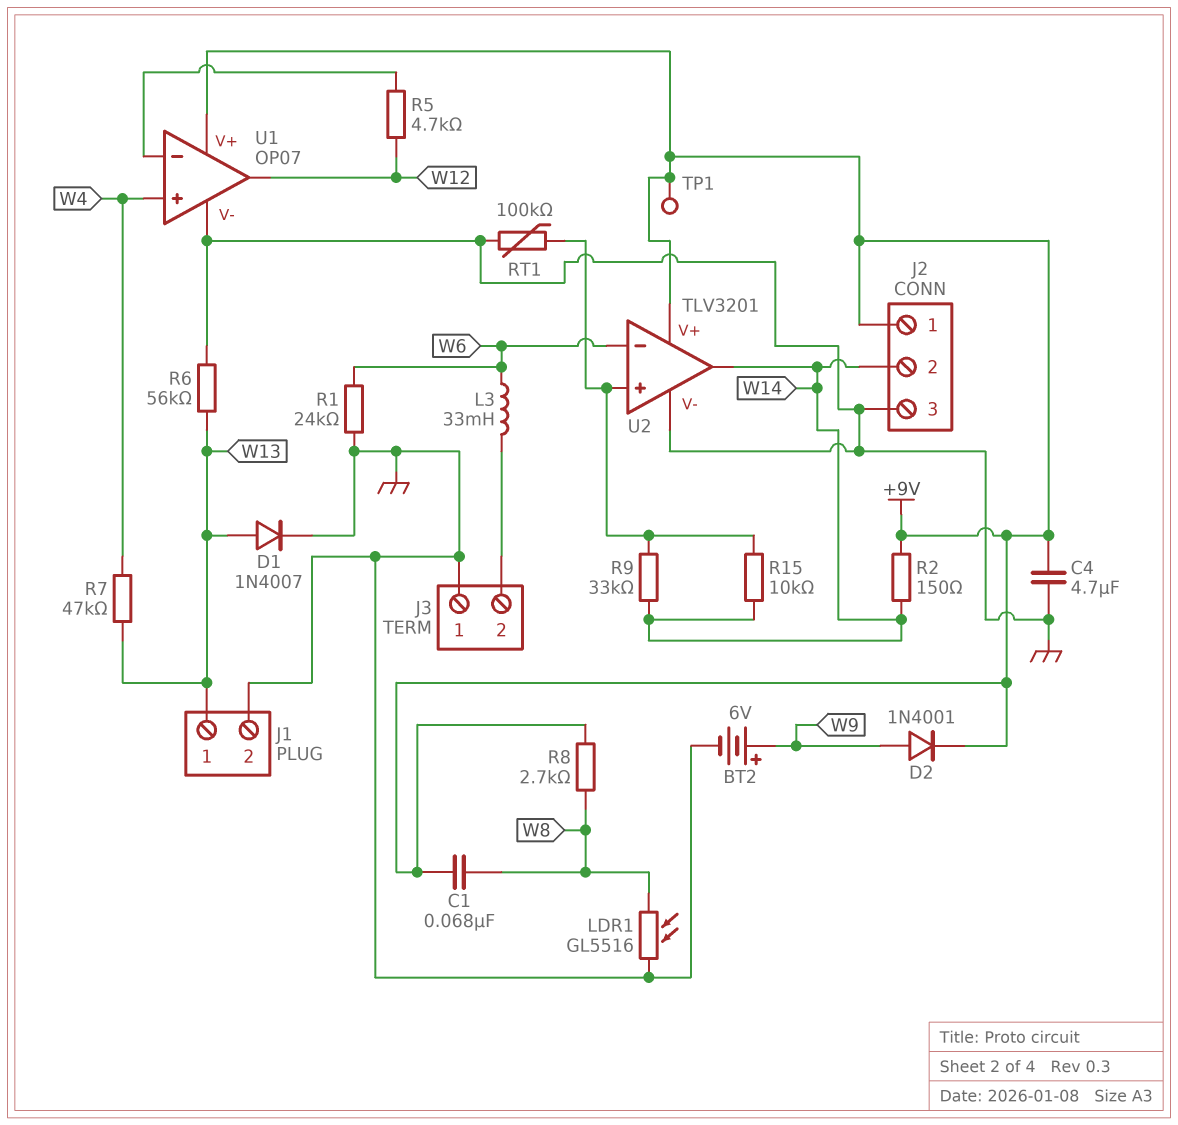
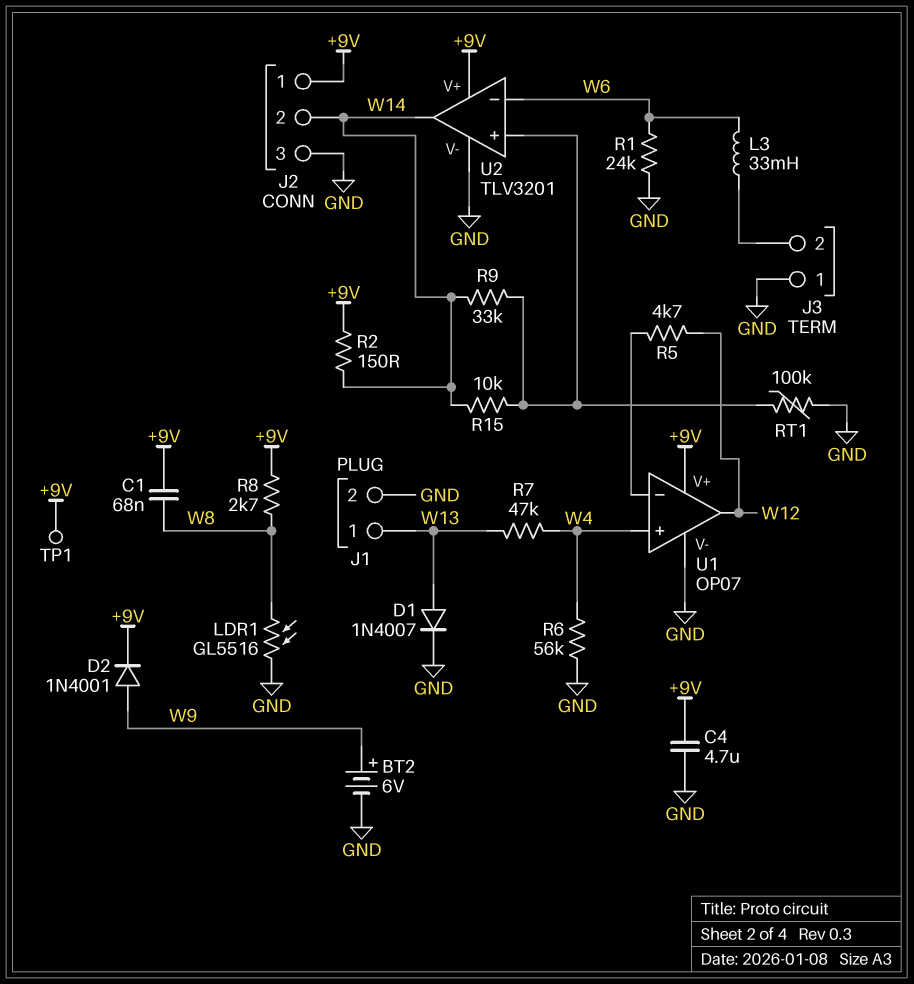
R6: 56k (GND, W13) -> 56k (GND, W4)

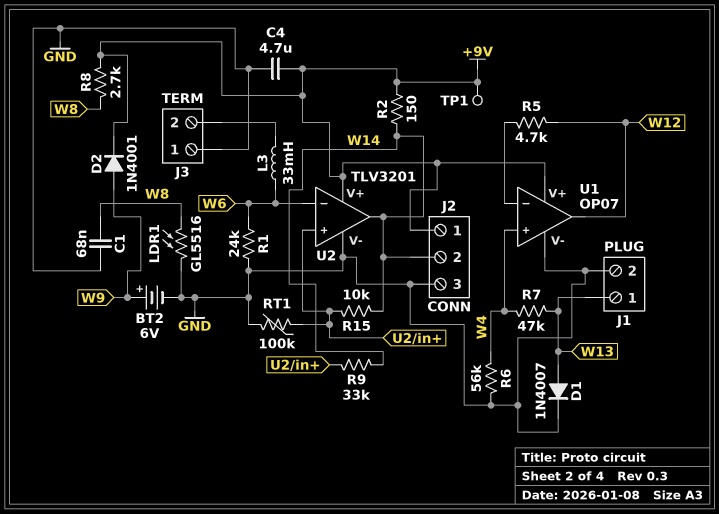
C1: 68nF (+9V, W8) -> 68nF (GND, W8)

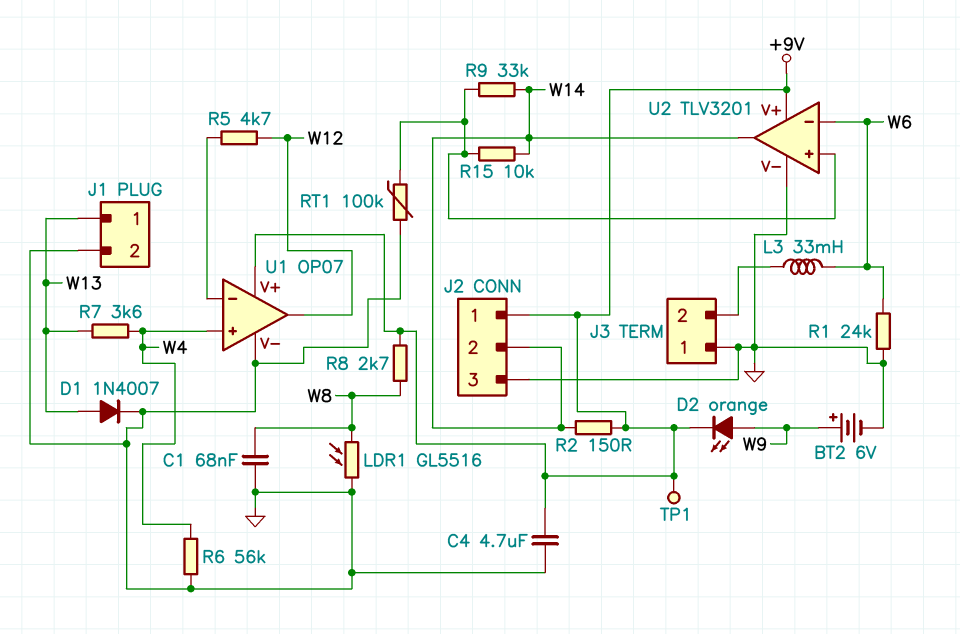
D2: diode 1N4001 (A W9, K +9V) -> LED orange (A W9, K +9V)
R7: 47k (W4, W13) -> 3.6k (W4, W13)

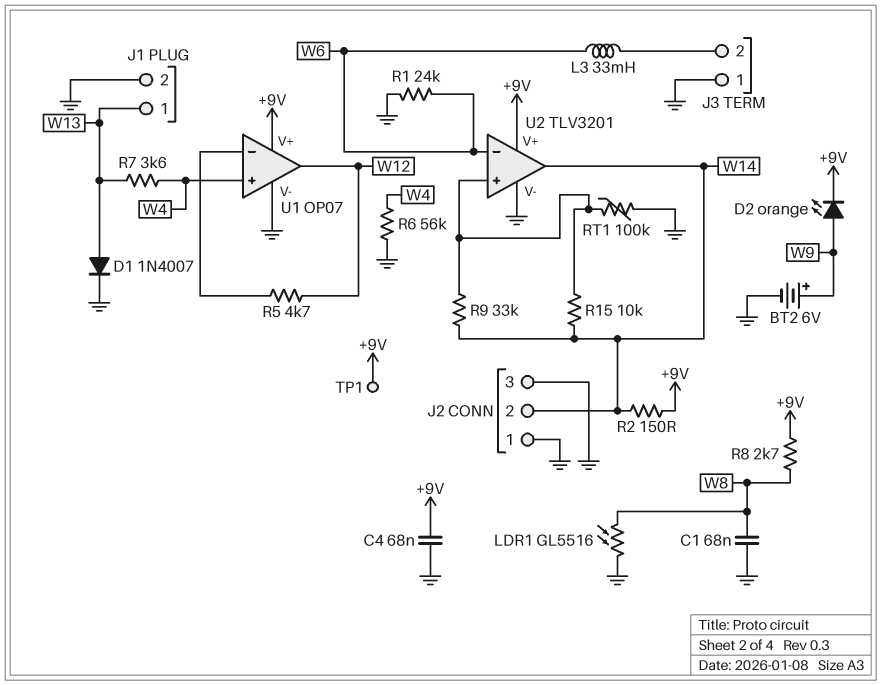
C4: 4.7uF (+9V, GND) -> 68nF (+9V, GND)
J2 pin 1: +9V -> GND

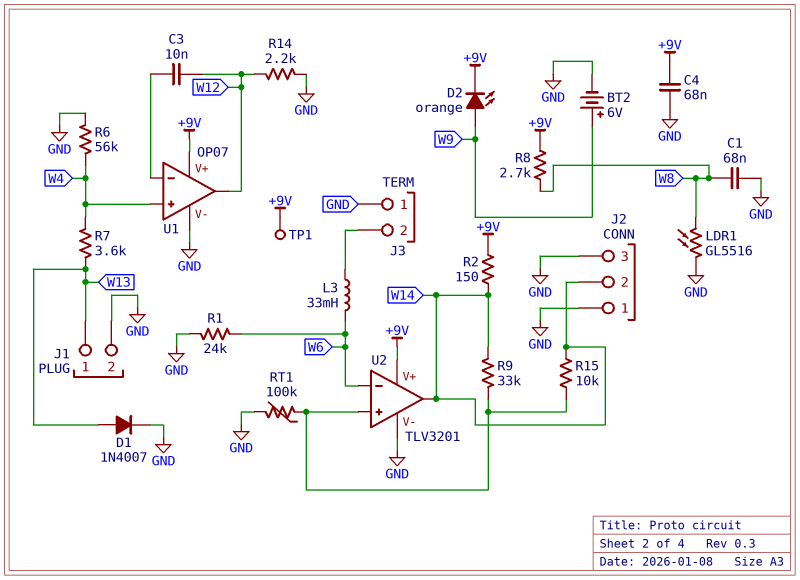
C3: none -> 10nF (U1/in-, W12)
R5: 4.7k (U1/in-, W12) -> none
R14: none -> 2.2k (GND, W12)

